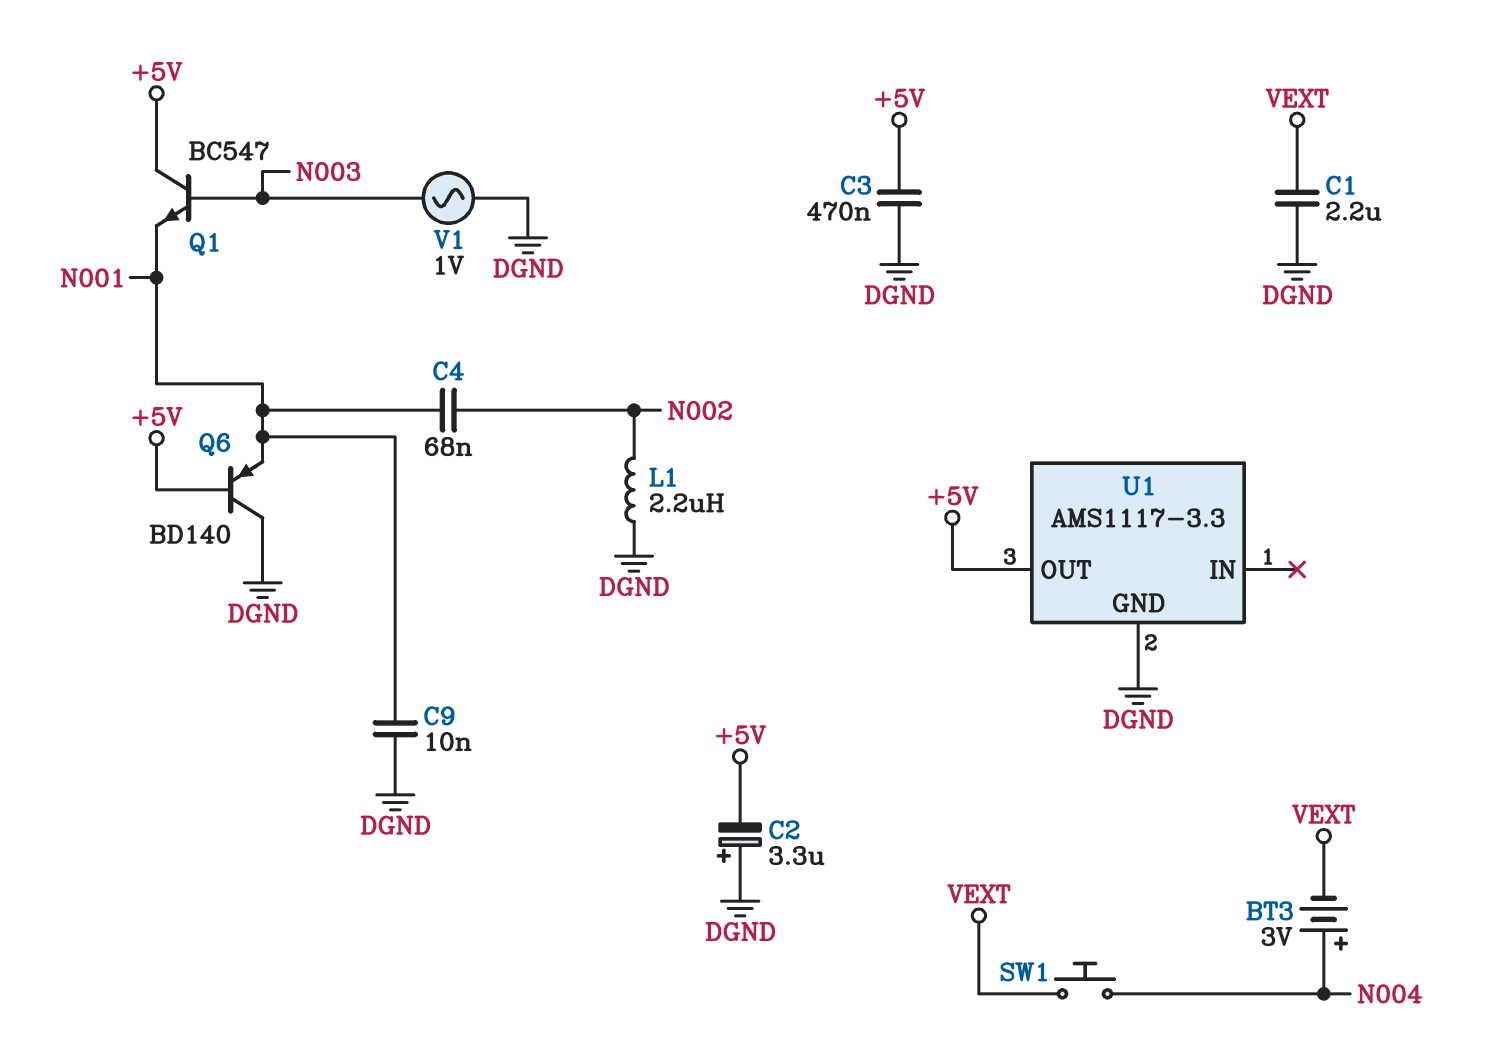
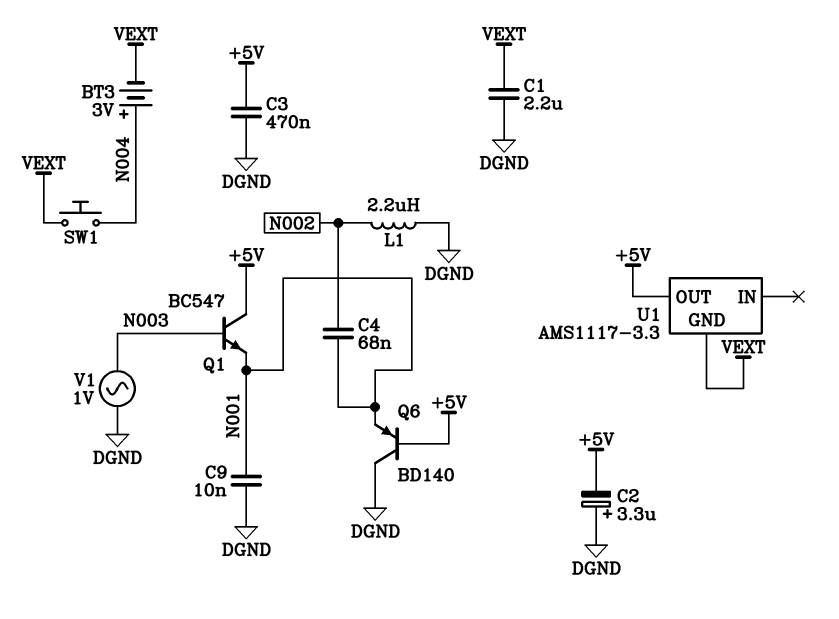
U1 pin GND: DGND -> VEXT

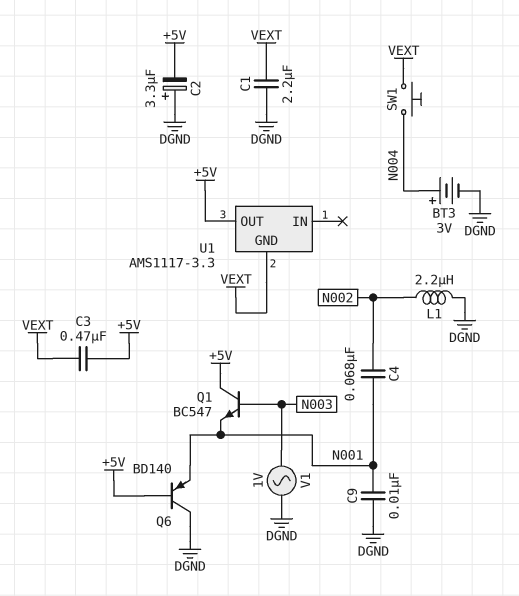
BT3: 3V (plus N004, minus VEXT) -> 3V (plus N004, minus DGND)
C3: 470nF (+5V, DGND) -> 470nF (+5V, VEXT)

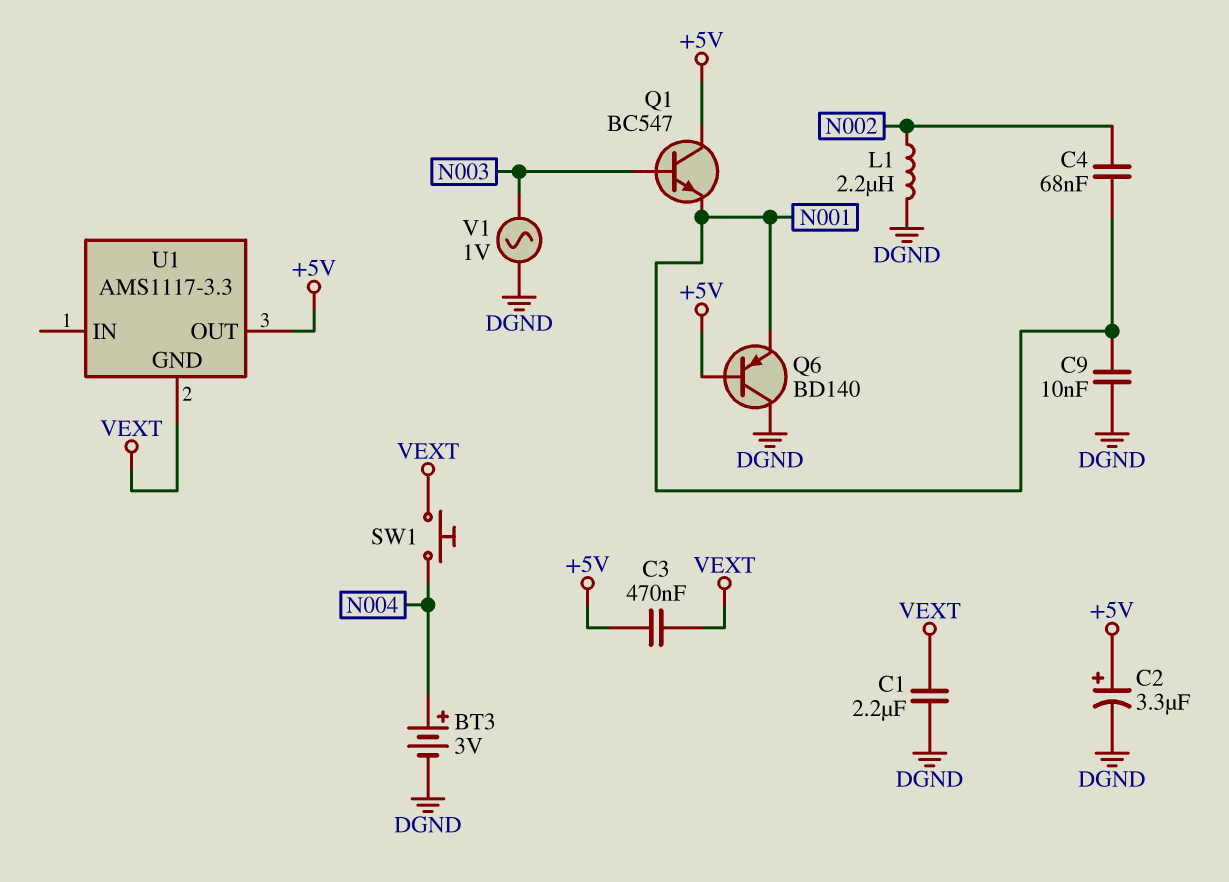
C2: 3.3uF (plus DGND, minus +5V) -> 3.3uF (plus +5V, minus DGND)

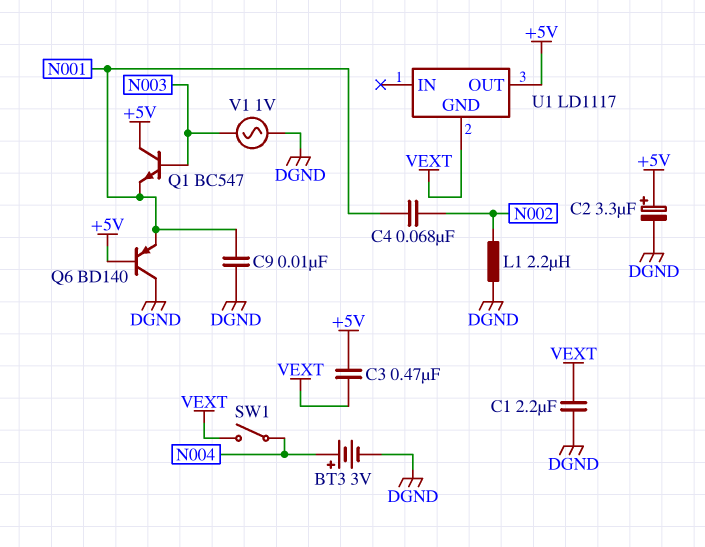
SW1: button (N004, VEXT) -> switch (N004, VEXT)
U1: AMS1117-3.3 -> LD1117

